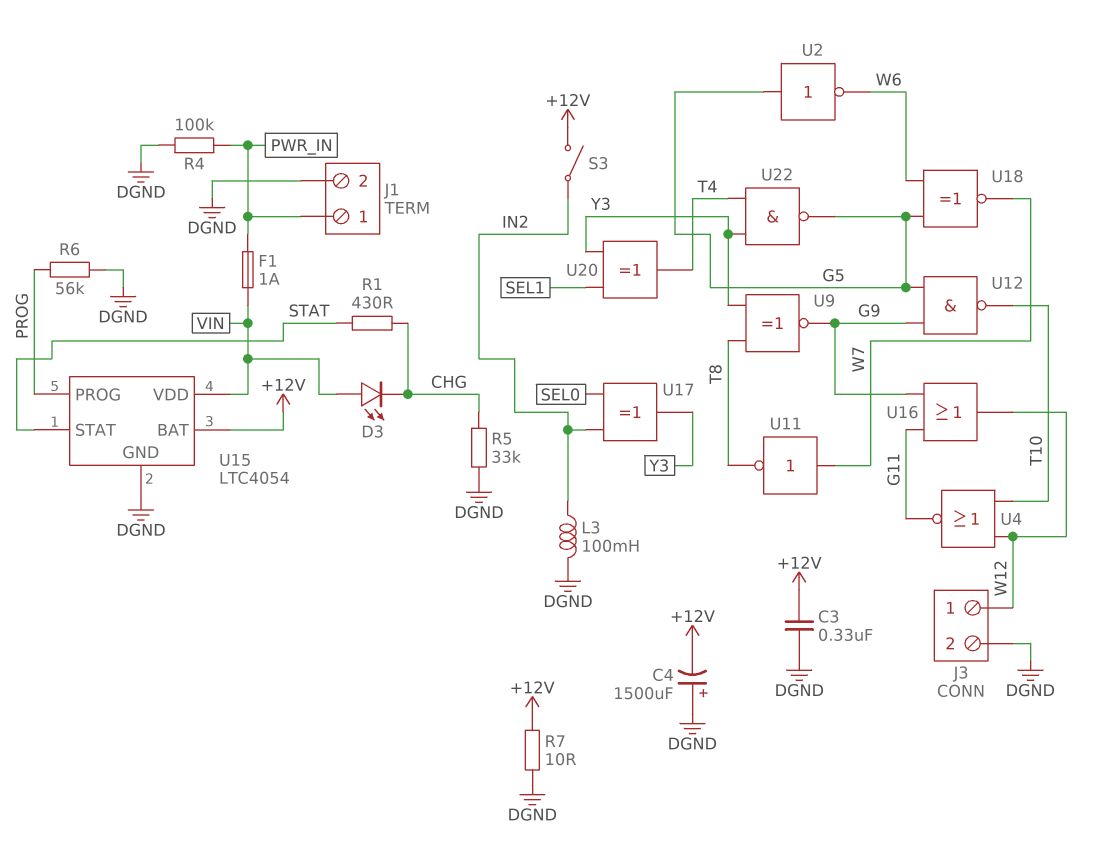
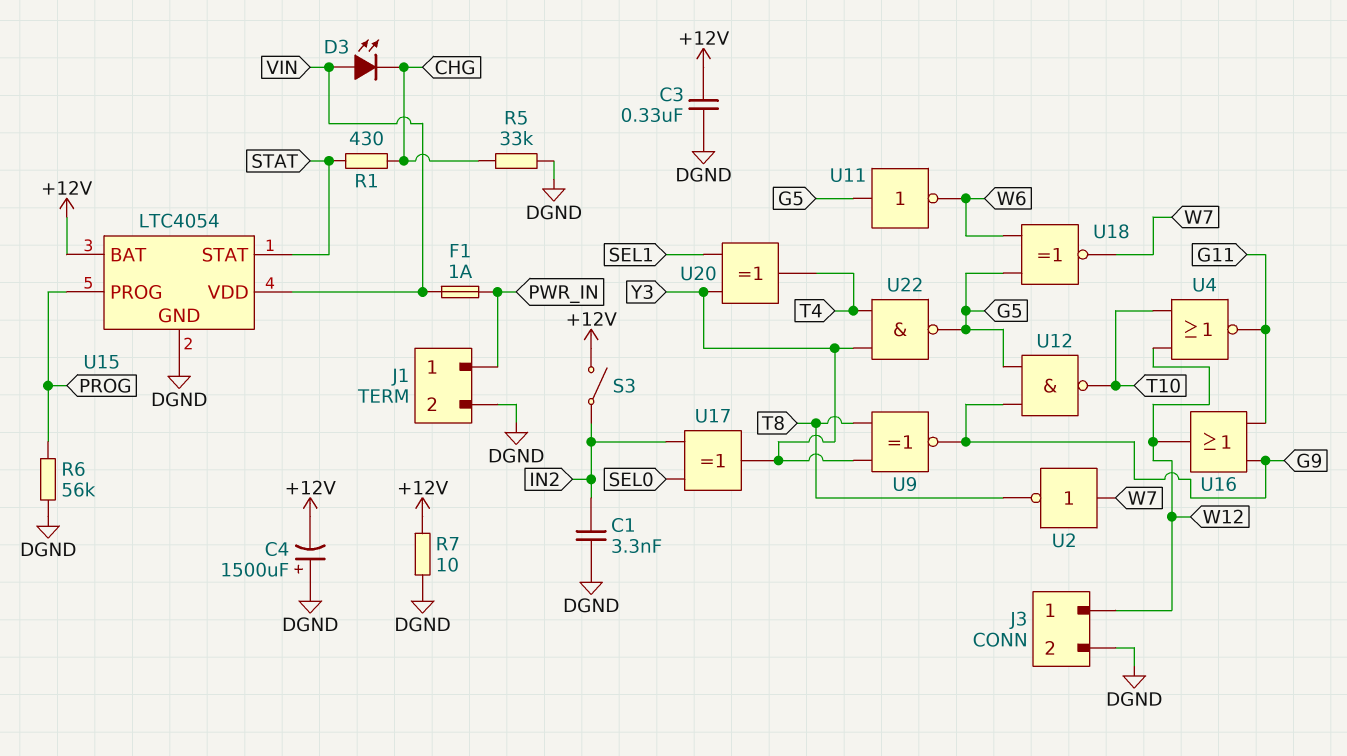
C1: none -> 3.3nF (DGND, IN2)
L3: 100mH (DGND, IN2) -> none
R4: 100k (DGND, PWR_IN) -> none
U2: NOT (in G5, out W6) -> NOT (in W7, out T8)
U11: NOT (in W7, out T8) -> NOT (in G5, out W6)

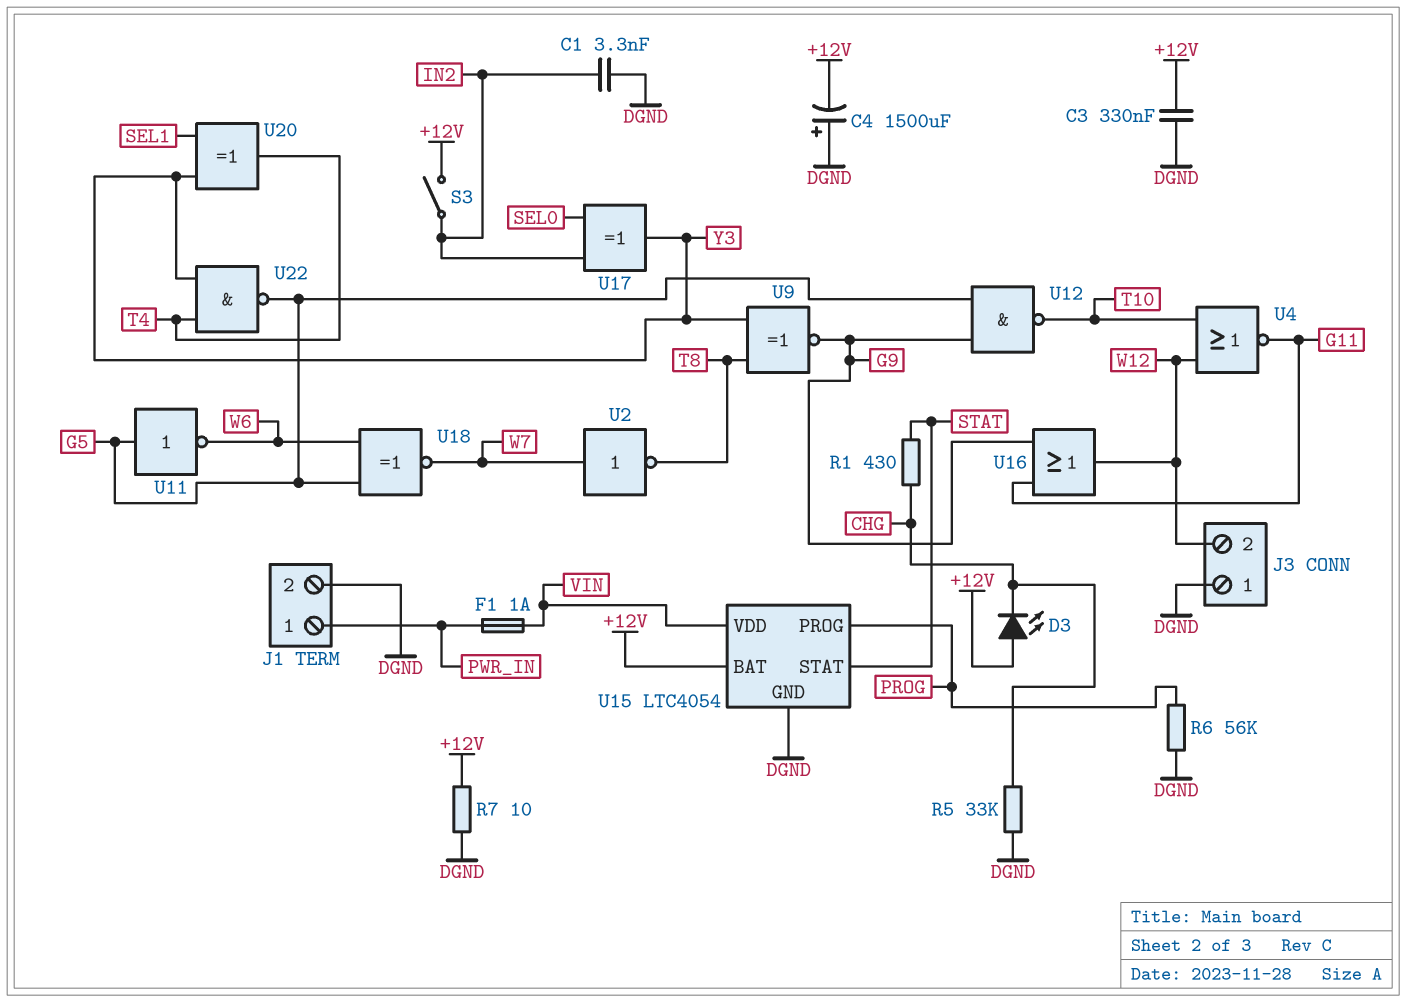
D3: LED (A VIN, K CHG) -> LED (A +12V, K CHG)
J3 pin 1: W12 -> DGND
J3 pin 2: DGND -> W12

